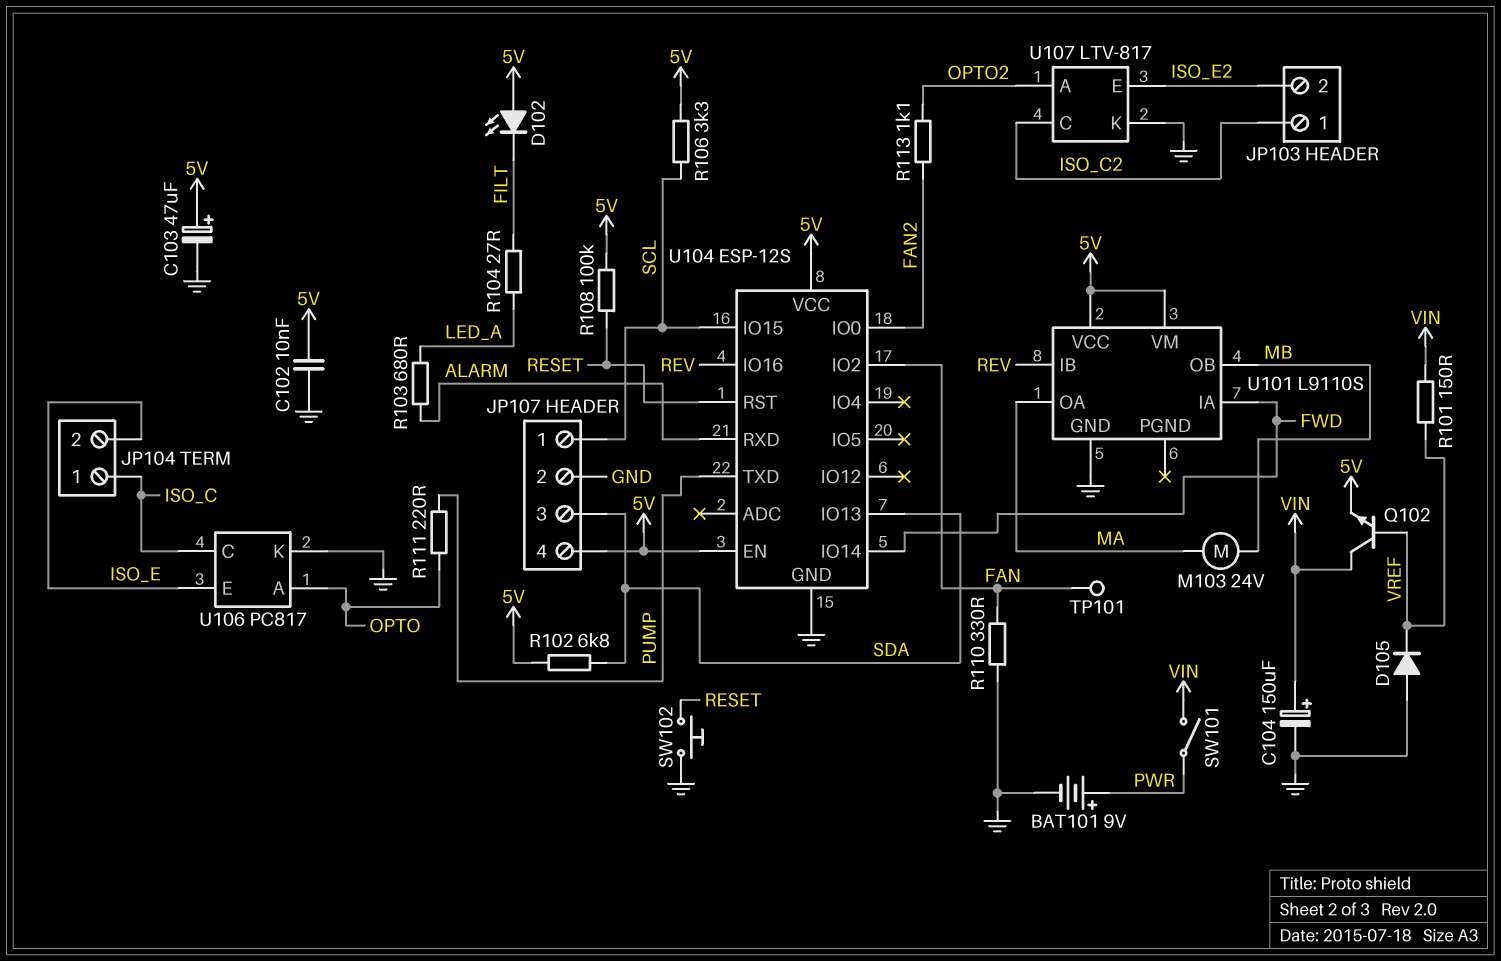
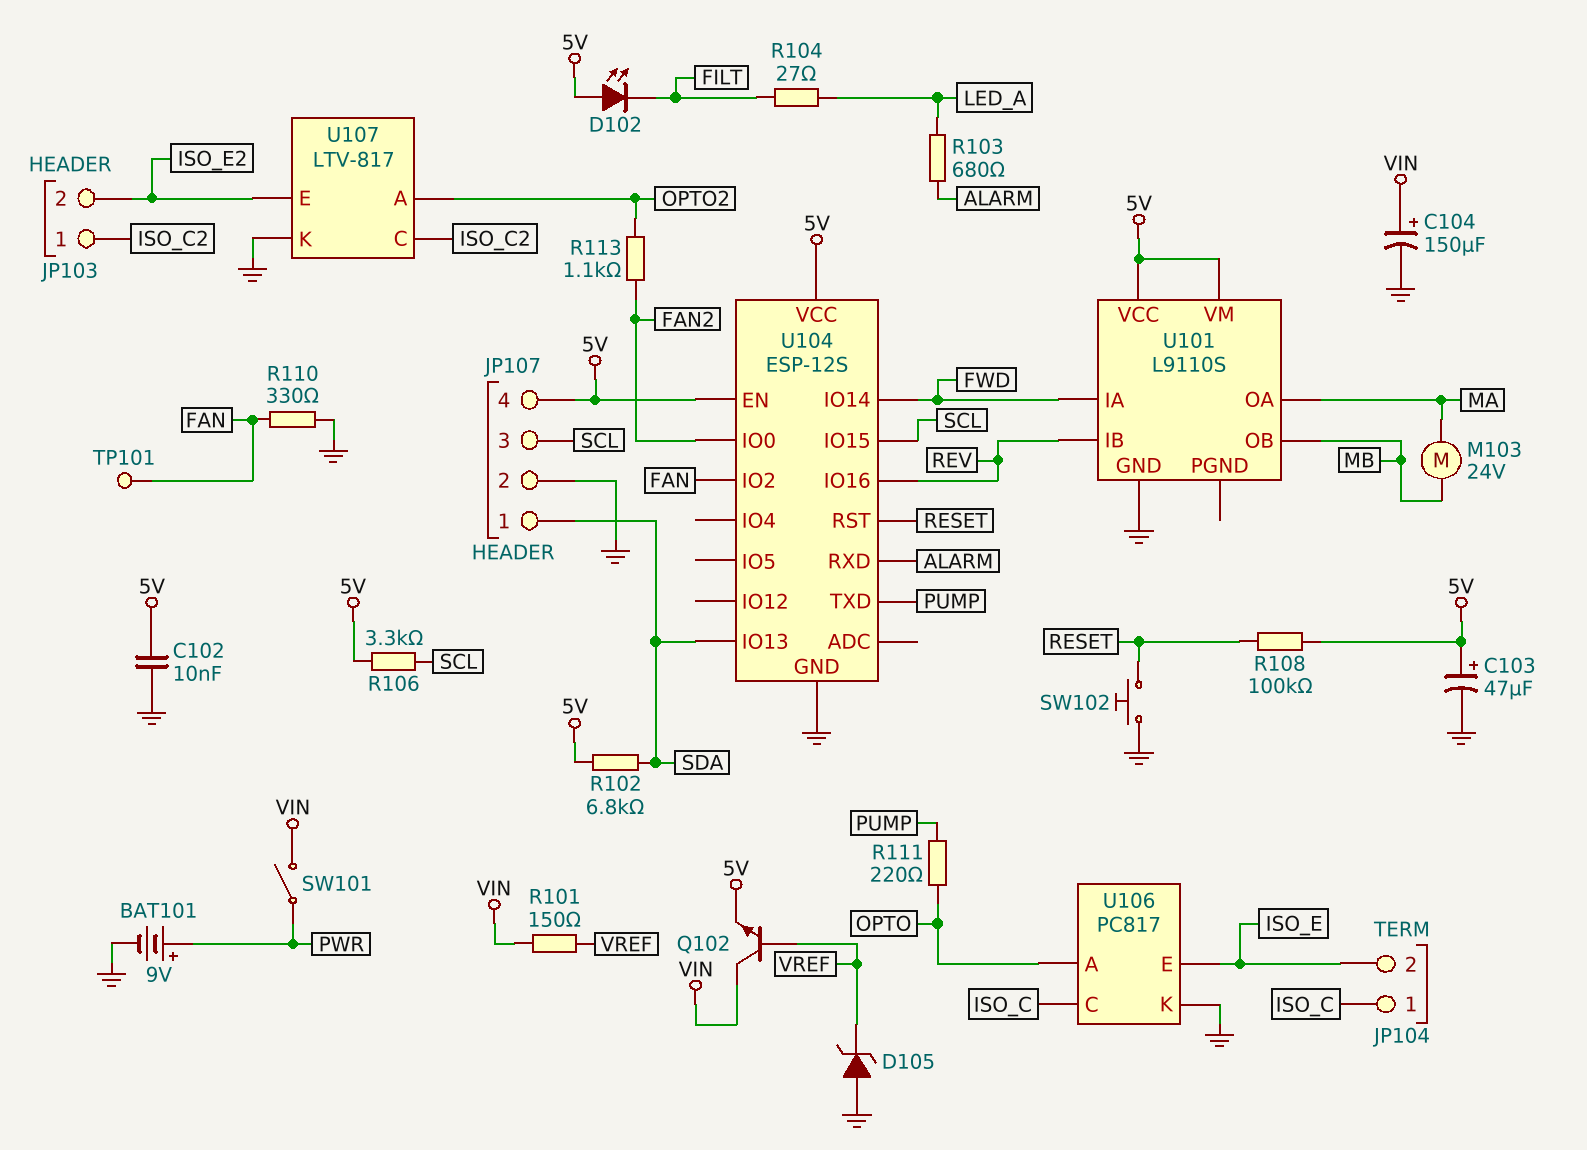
D105: diode (A GND, K VREF) -> zener (A GND, K VREF)
JP107 pin 1: SCL -> SDA
JP107 pin 3: SDA -> SCL

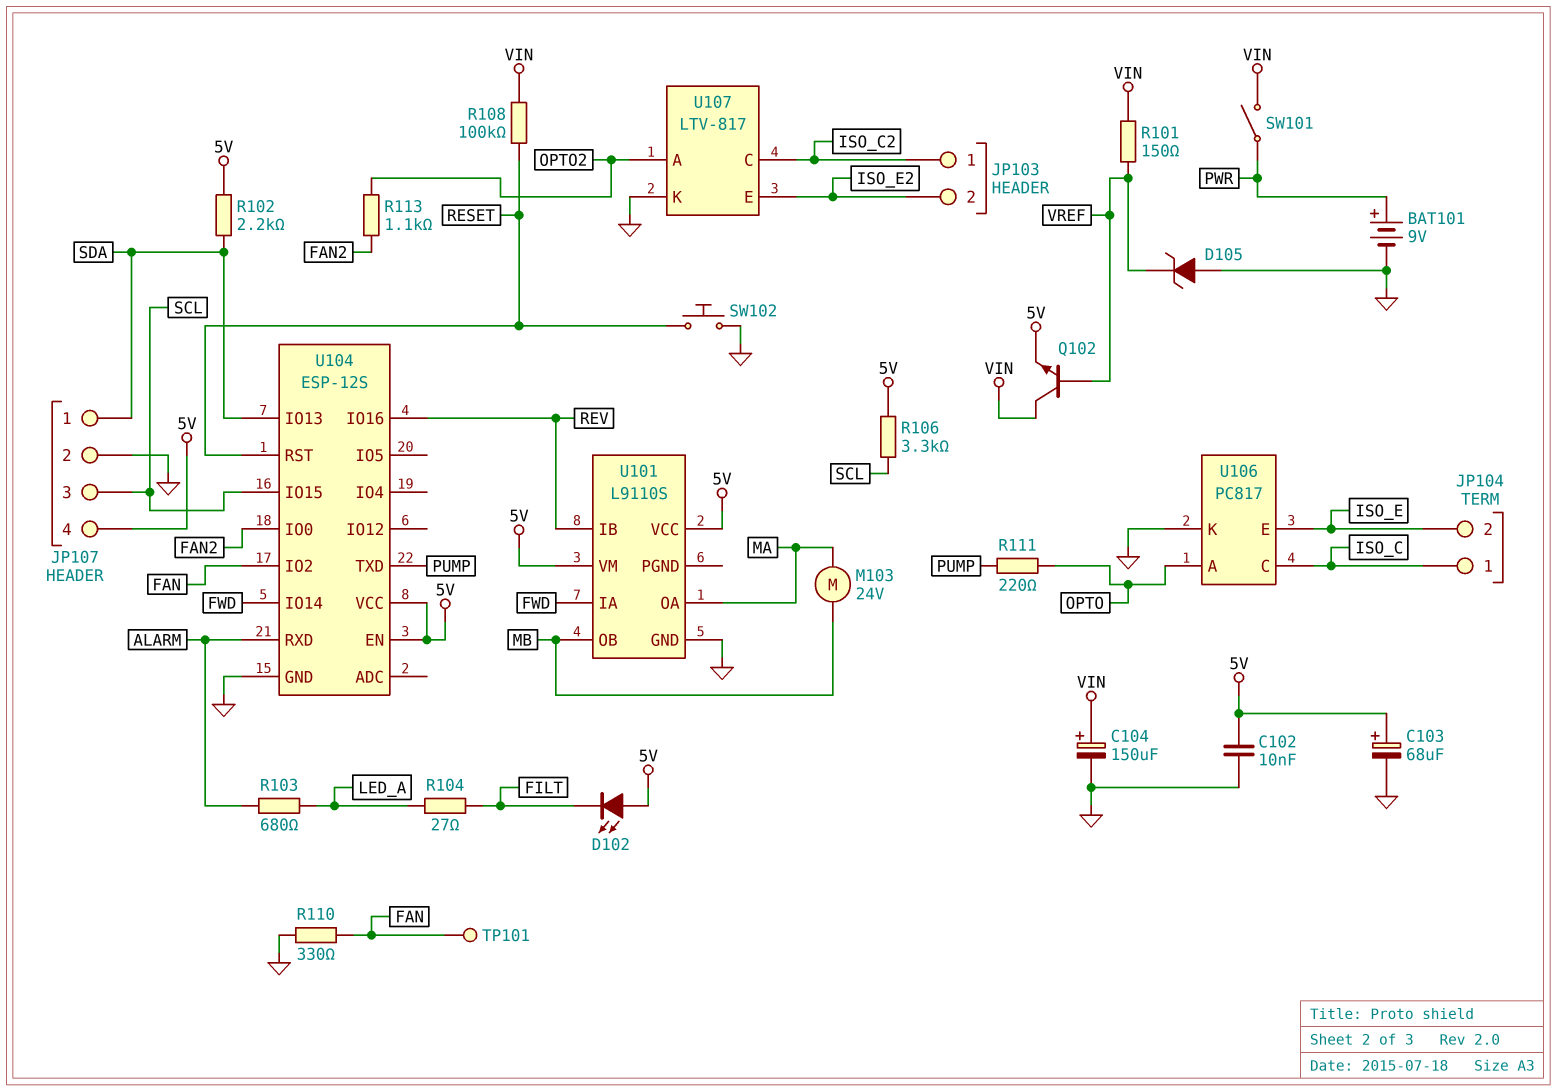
C103: 47uF (plus 5V, minus GND) -> 68uF (plus 5V, minus GND)
R102: 6.8k (5V, SDA) -> 2.2k (5V, SDA)
R108: 100k (5V, RESET) -> 100k (RESET, VIN)

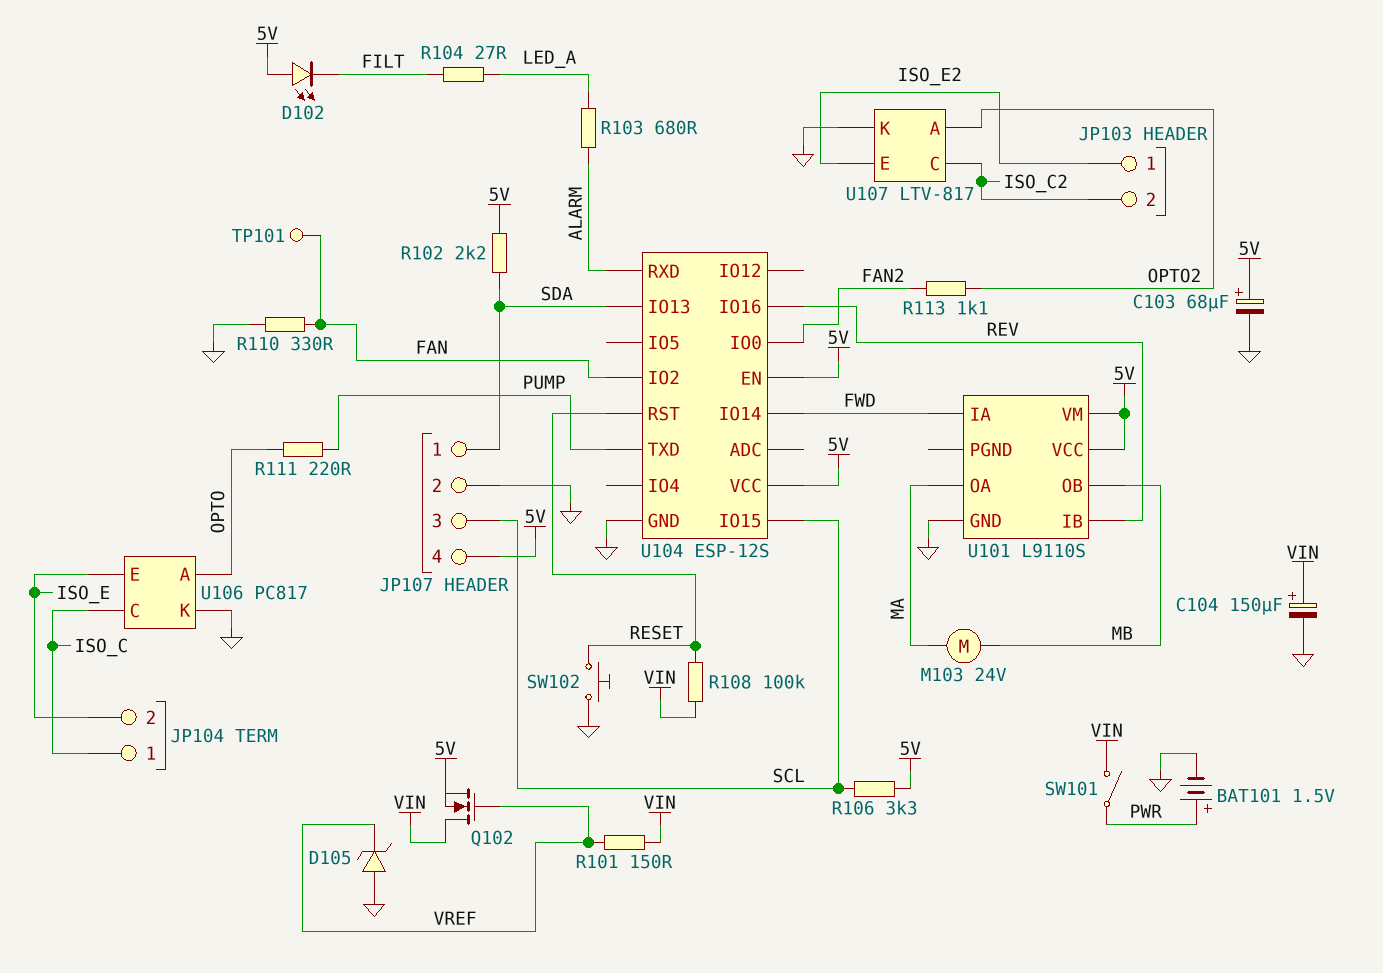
BAT101: 9V (plus PWR, minus GND) -> 1.5V (plus PWR, minus GND)
C102: 10nF (5V, GND) -> none
JP103 pin 1: ISO_C2 -> ISO_E2
JP103 pin 2: ISO_E2 -> ISO_C2
Q102: NPN (B VREF, C VIN, E 5V) -> NMOS (G VREF, D VIN, S 5V)

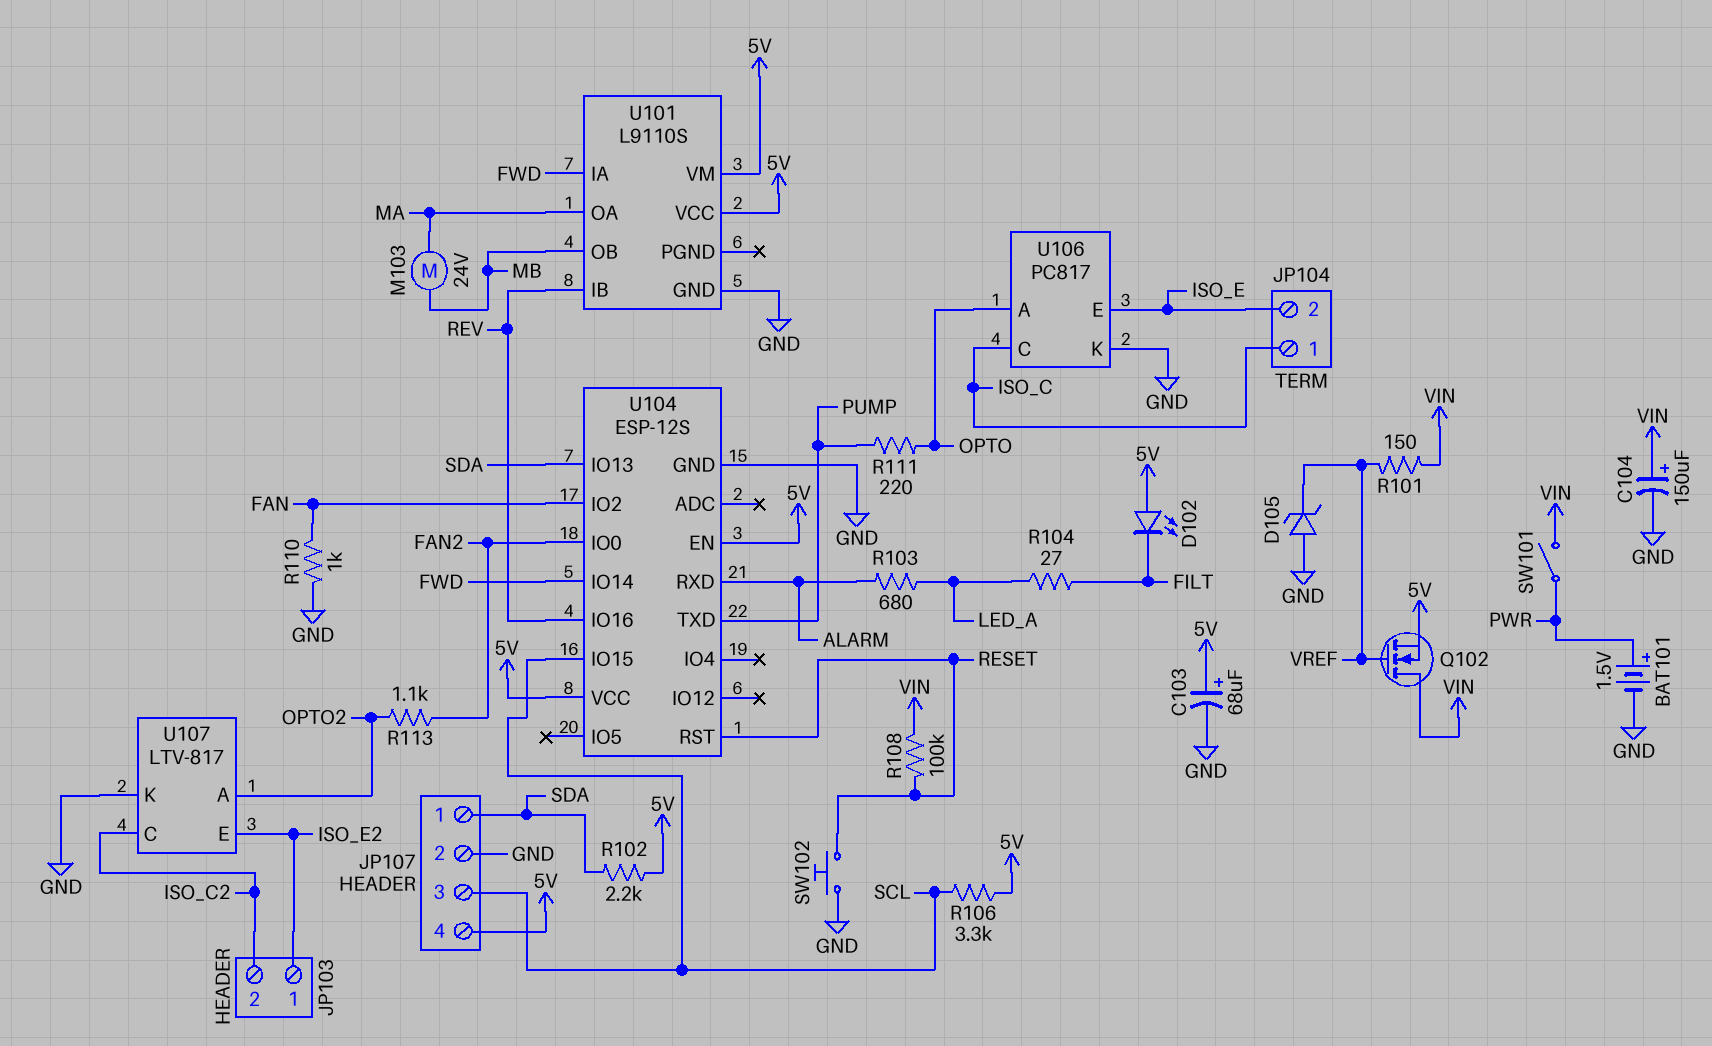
R110: 330 (FAN, GND) -> 1k (FAN, GND)
TP101: test point (FAN) -> none

